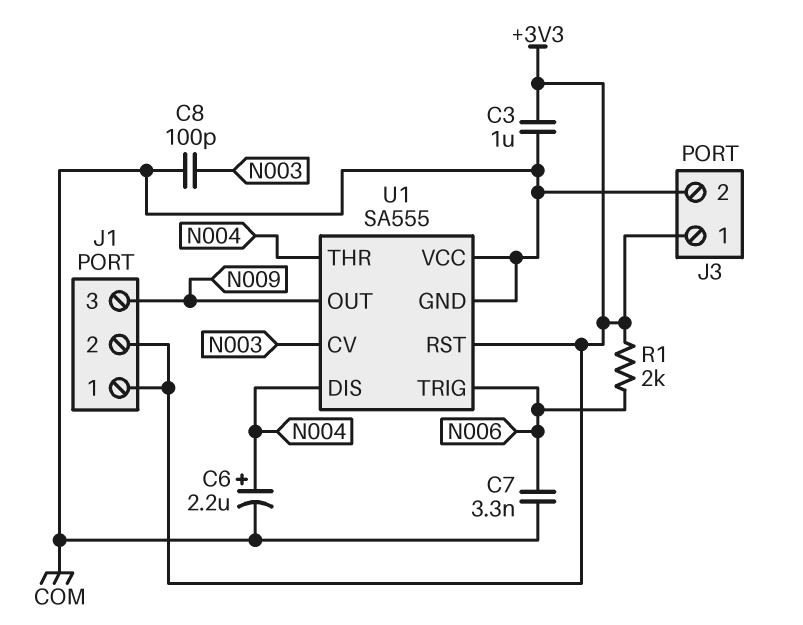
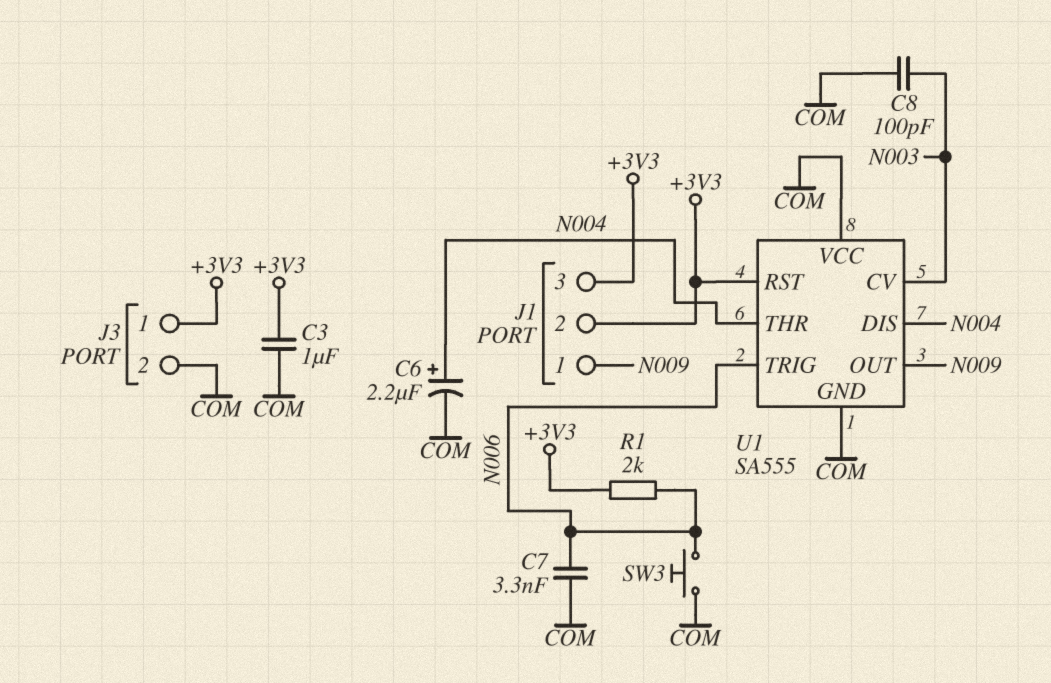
J1 pin 1: +3V3 -> N009
J1 pin 3: N009 -> +3V3
SW3: none -> button (COM, N006)

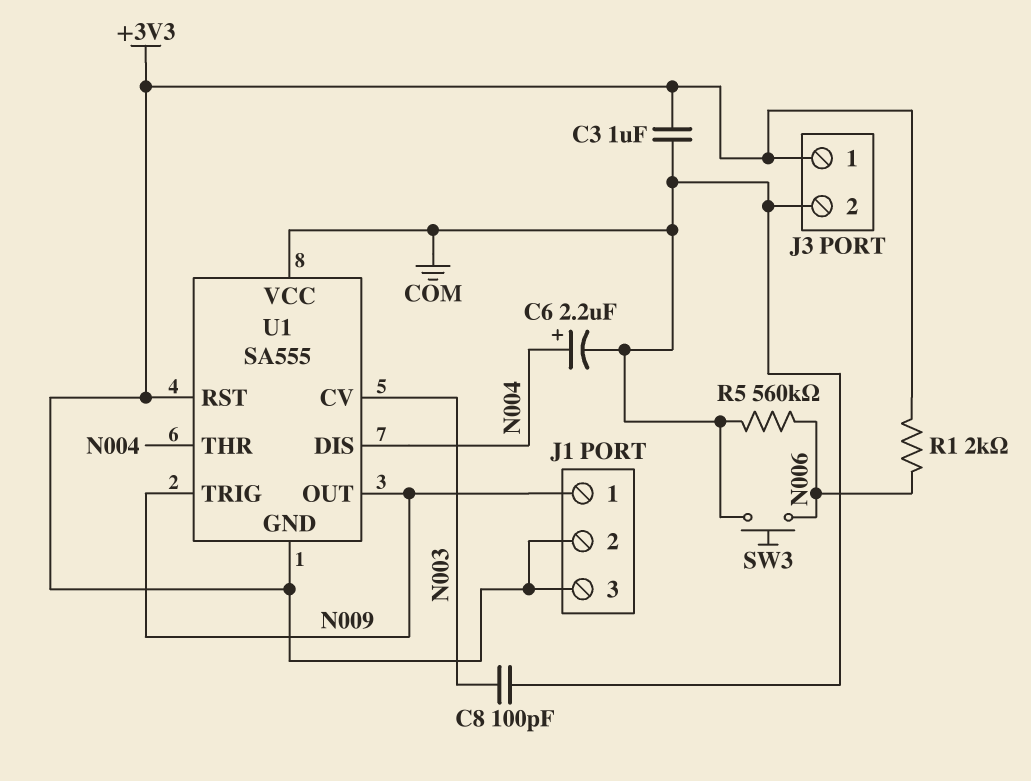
C7: 3.3nF (COM, N006) -> none
R5: none -> 560k (COM, N006)
U1 pin GND: COM -> +3V3
U1 pin TRIG: N006 -> N009

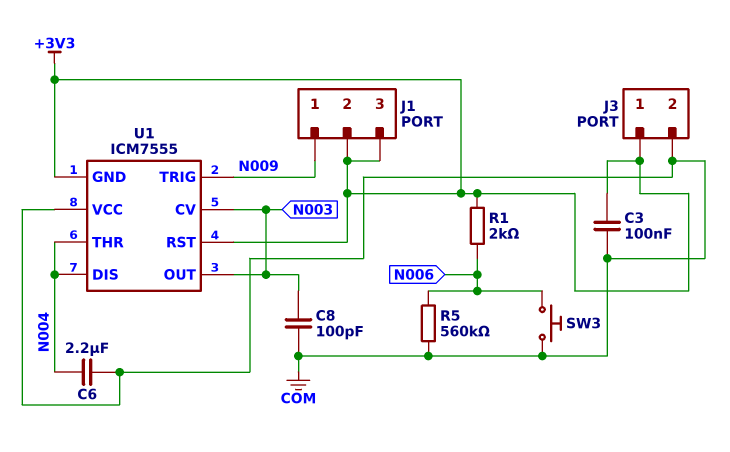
C3: 1uF (+3V3, COM) -> 100nF (+3V3, COM)
C6: 2.2uF (plus N004, minus COM) -> 2.2uF (COM, N004)
U1: SA555 -> ICM7555
U1 pin OUT: N009 -> N003

